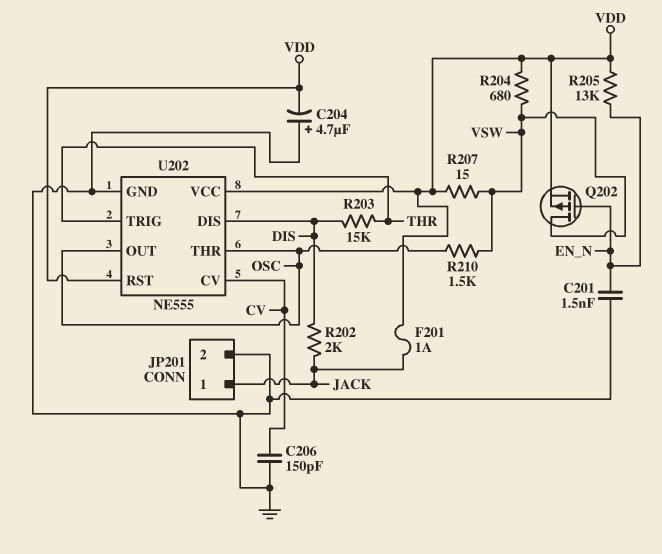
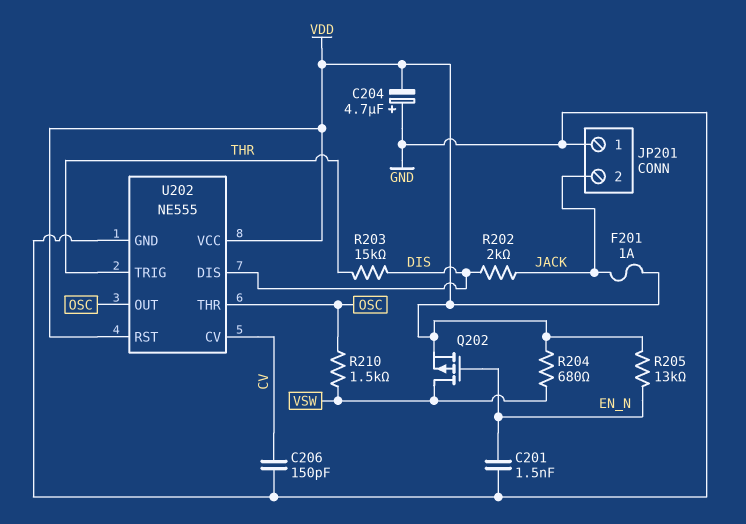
JP201 pin 1: JACK -> GND
JP201 pin 2: GND -> JACK
R207: 15 (VDD, VSW) -> none

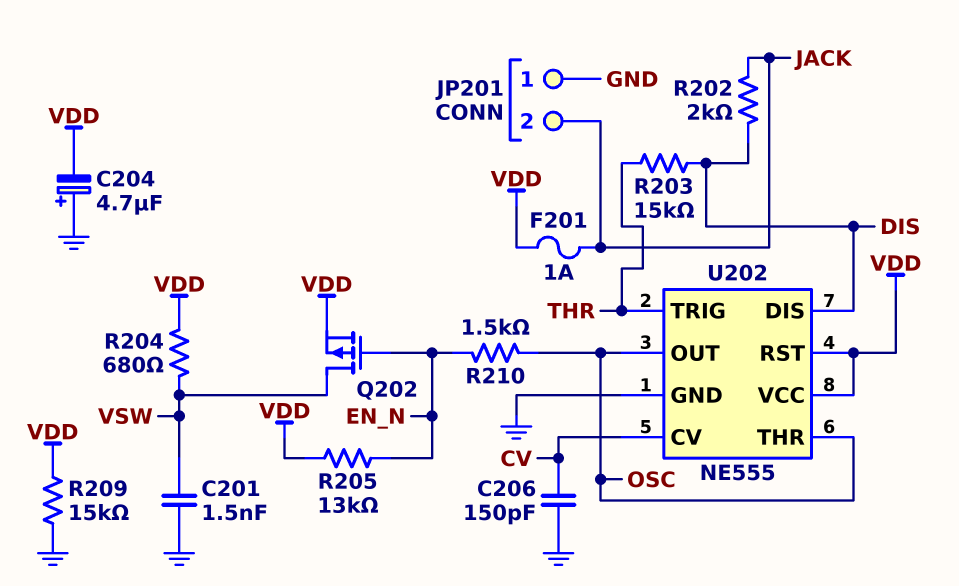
C201: 1.5nF (EN_N, GND) -> 1.5nF (GND, VSW)
R209: none -> 15k (GND, VDD)
R210: 1.5k (OSC, VSW) -> 1.5k (EN_N, OSC)

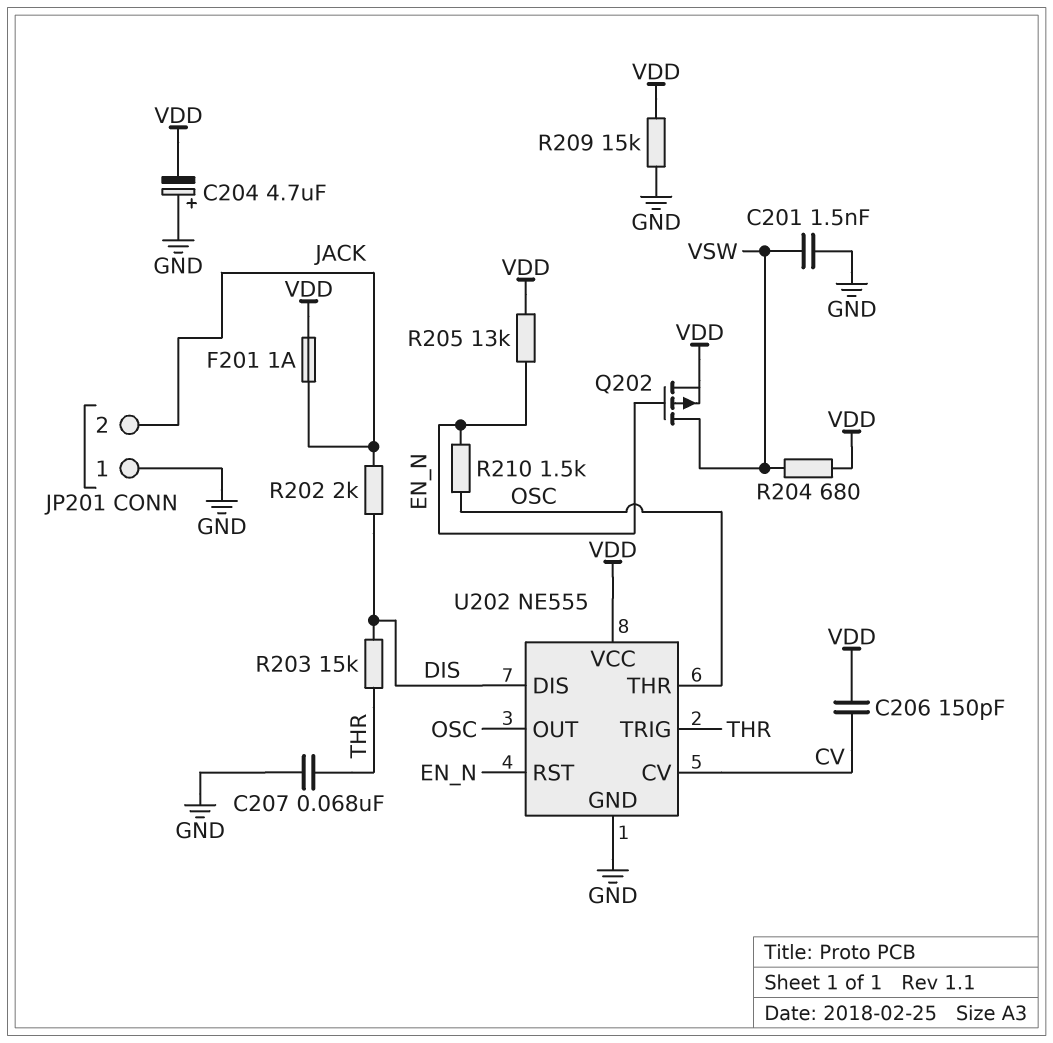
C206: 150pF (CV, GND) -> 150pF (CV, VDD)
C207: none -> 68nF (GND, THR)
U202 pin RST: VDD -> EN_N

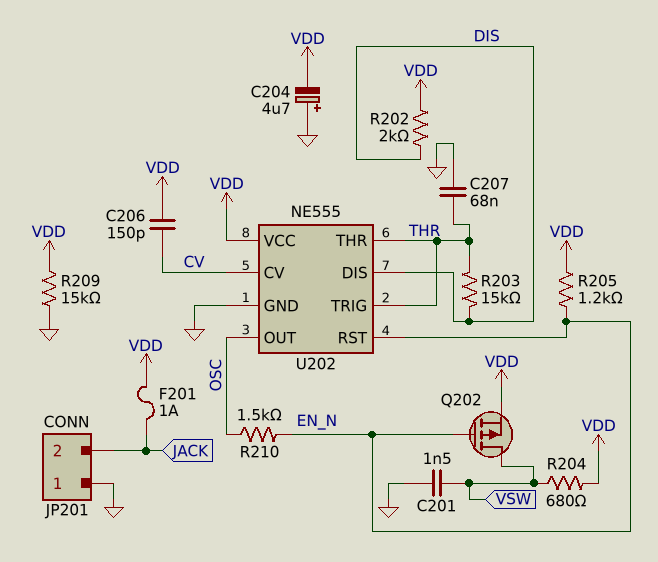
R202: 2k (DIS, JACK) -> 2k (DIS, VDD)
R205: 13k (EN_N, VDD) -> 1.2k (EN_N, VDD)
U202 pin THR: OSC -> THR

